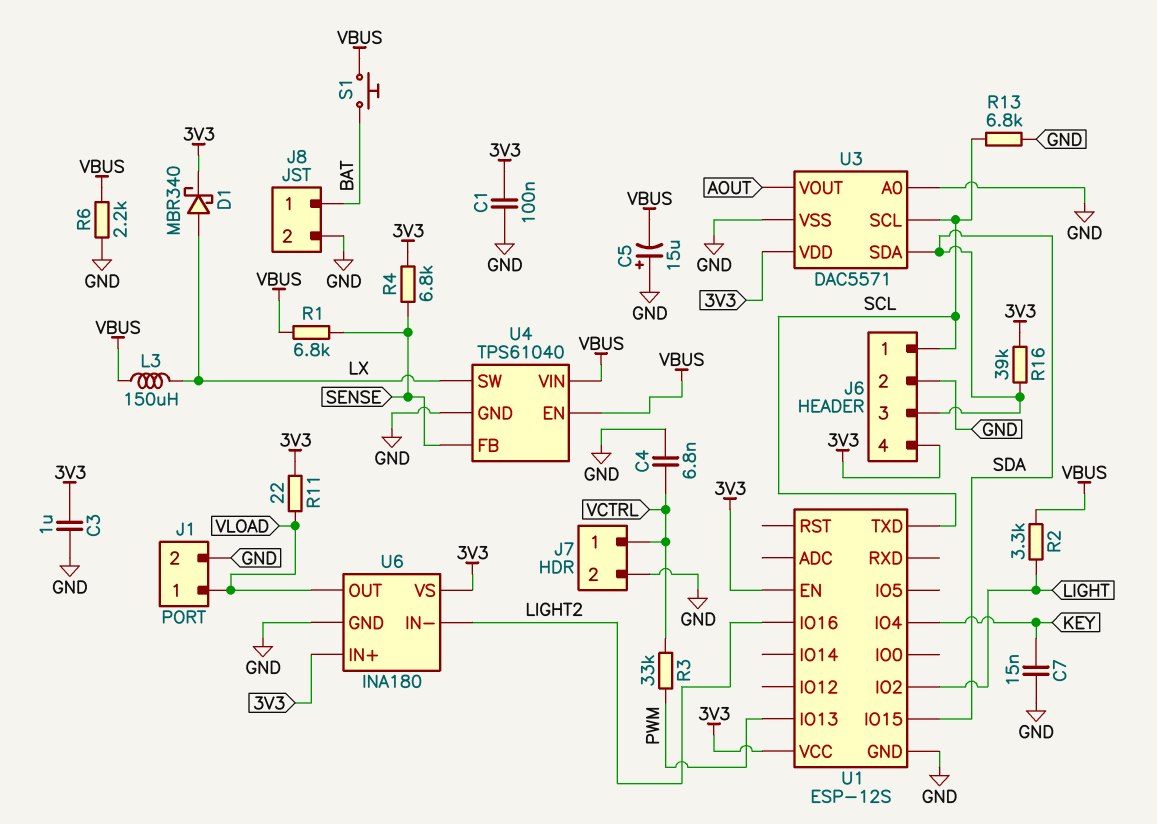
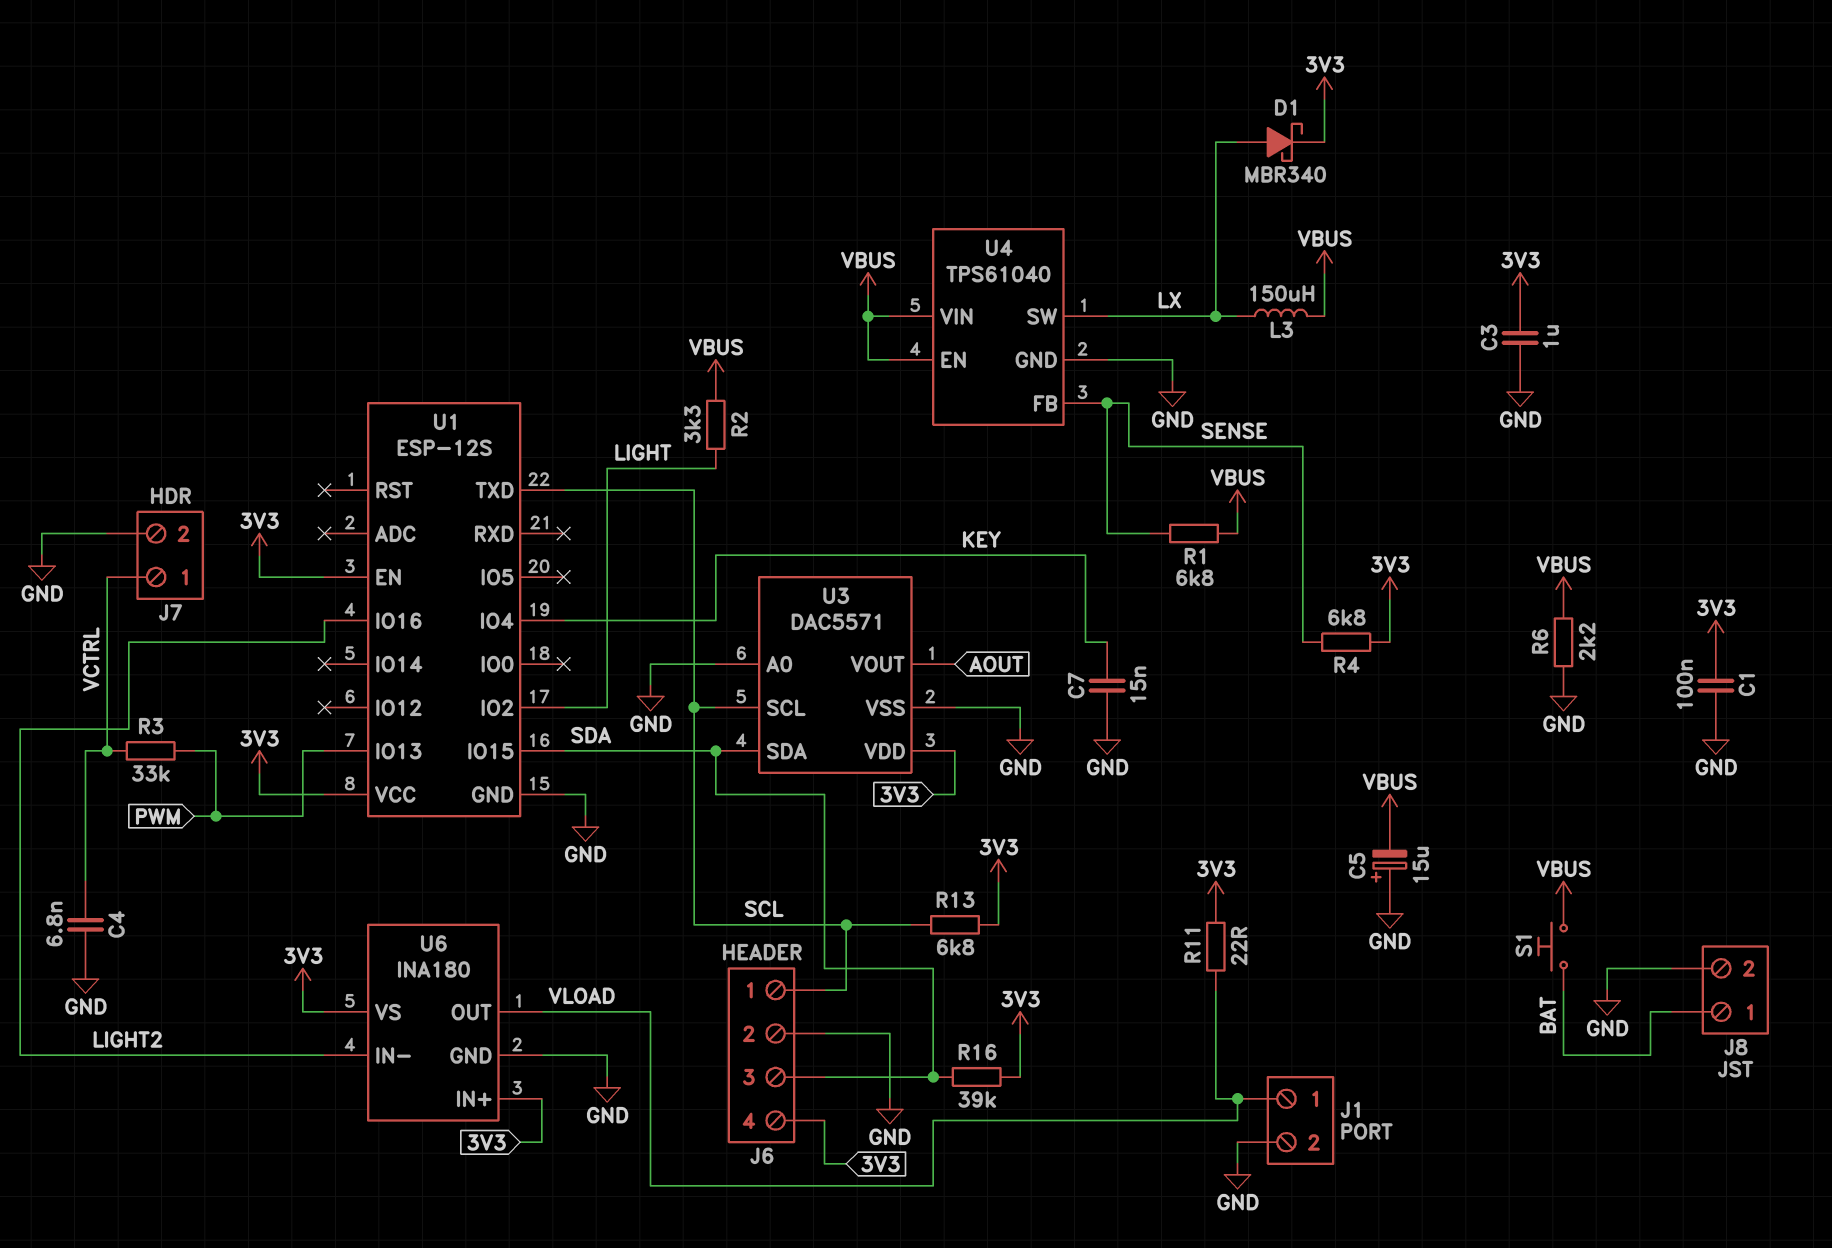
R13: 6.8k (GND, SCL) -> 6.8k (3V3, SCL)

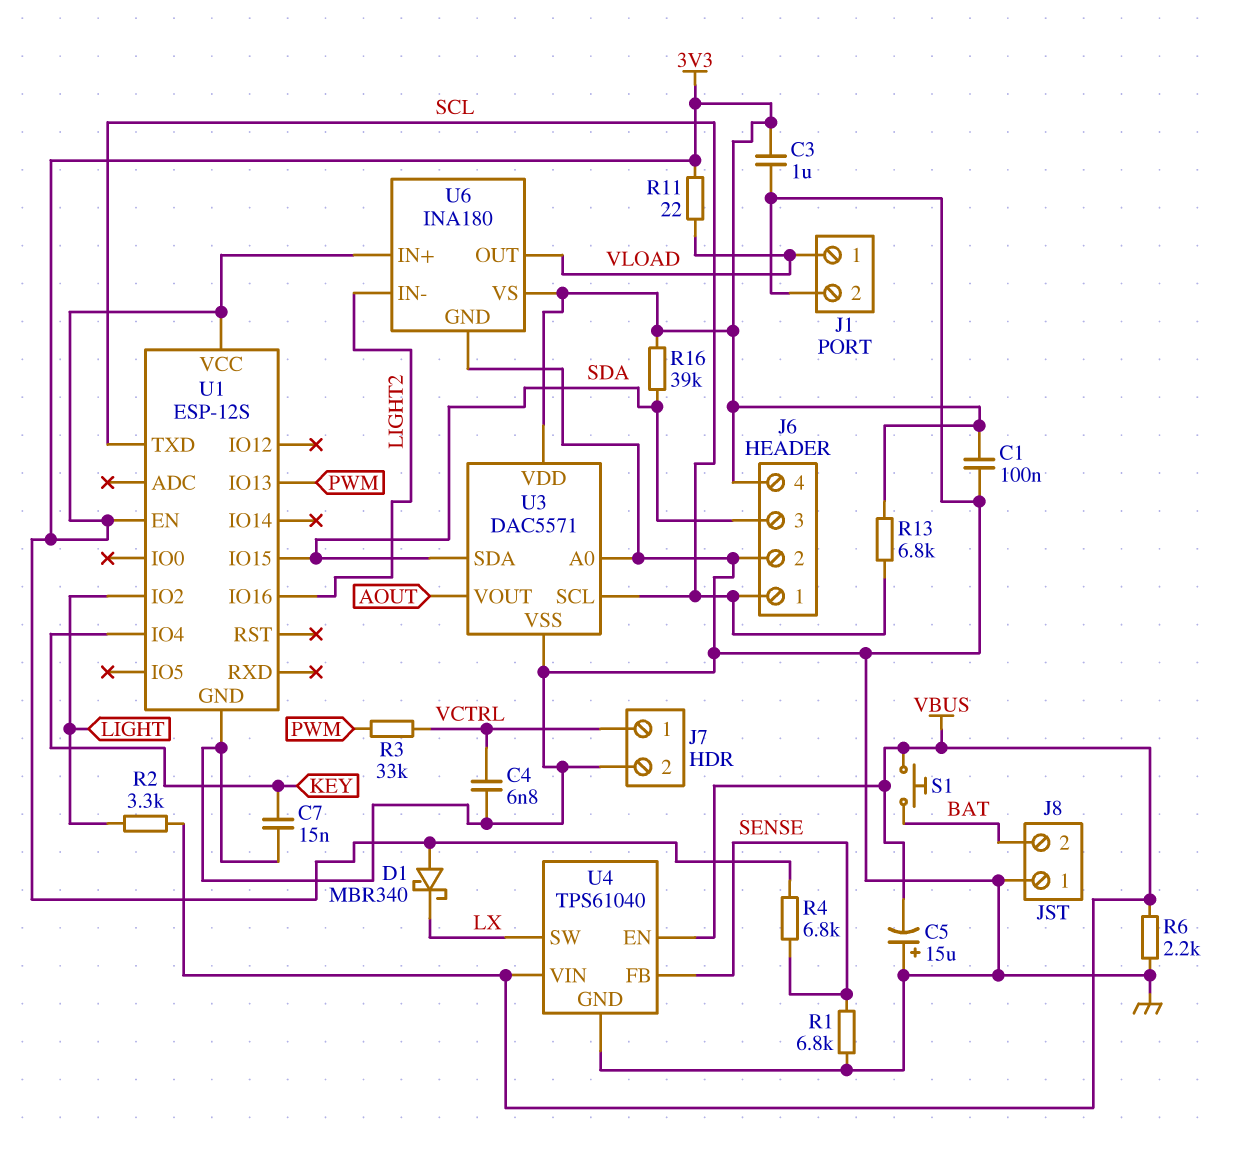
D1: schottky MBR340 (A LX, K 3V3) -> schottky MBR340 (A 3V3, K LX)
J8 pin 1: BAT -> GND
J8 pin 2: GND -> BAT
L3: 150uH (LX, VBUS) -> none
R1: 6.8k (SENSE, VBUS) -> 6.8k (GND, SENSE)

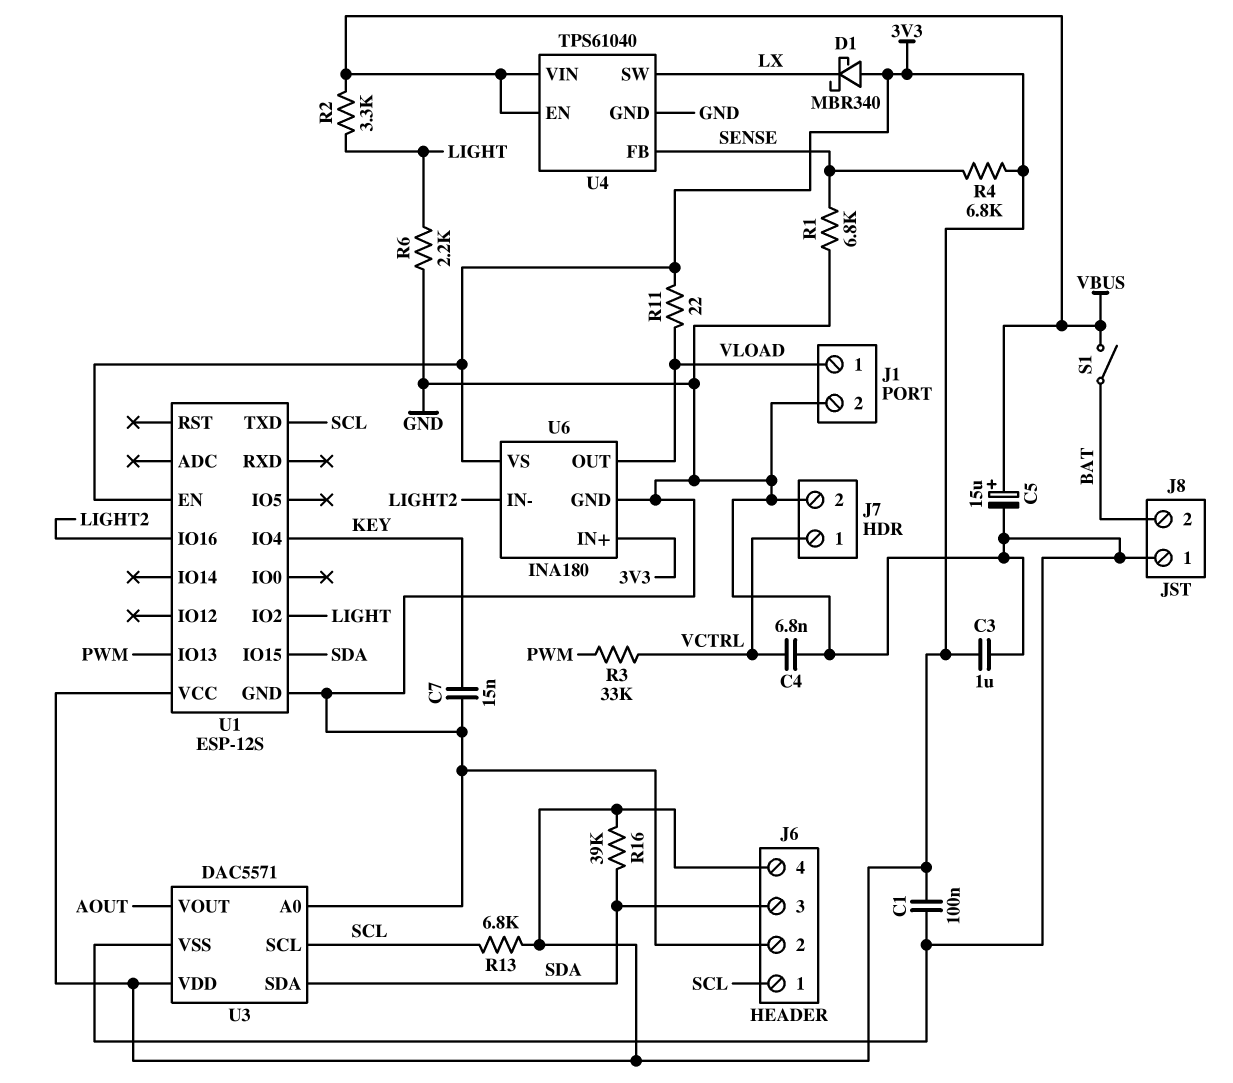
C5: 15uF (plus GND, minus VBUS) -> 15uF (plus VBUS, minus GND)
R6: 2.2k (GND, VBUS) -> 2.2k (GND, LIGHT)
S1: button (BAT, VBUS) -> switch (BAT, VBUS)

